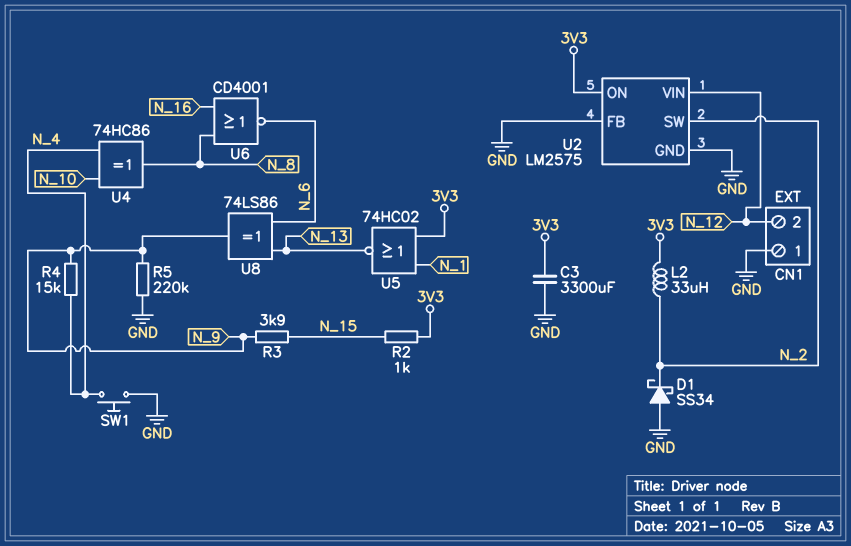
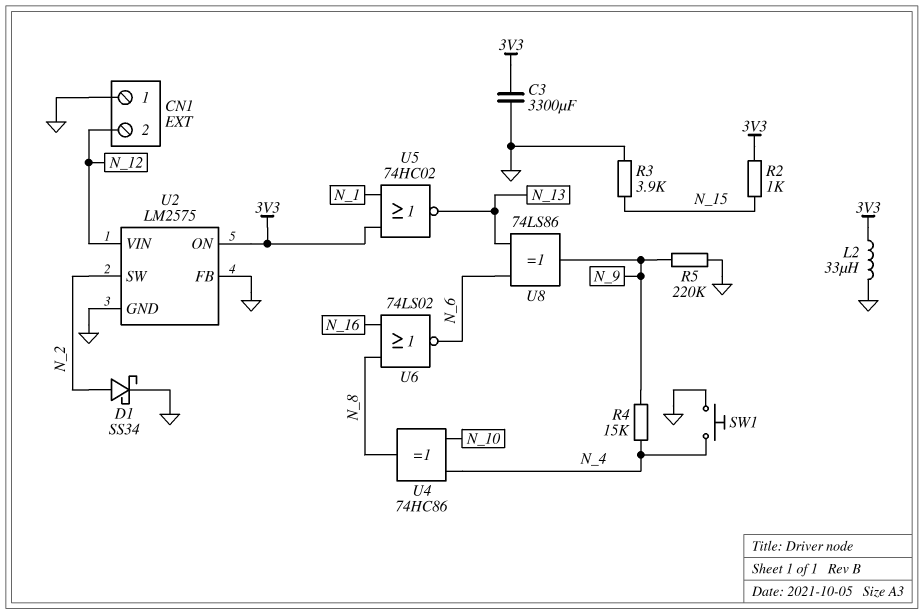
D1: schottky SS34 (A GND, K N_2) -> schottky SS34 (A N_2, K GND)
L2: 33uH (3V3, N_2) -> 33uH (3V3, GND)
R3: 3.9k (N_9, N_15) -> 3.9k (GND, N_15)
U6: NOR CD4001 (in N_8, in N_16, out N_6) -> NOR 74LS02 (in N_8, in N_16, out N_6)

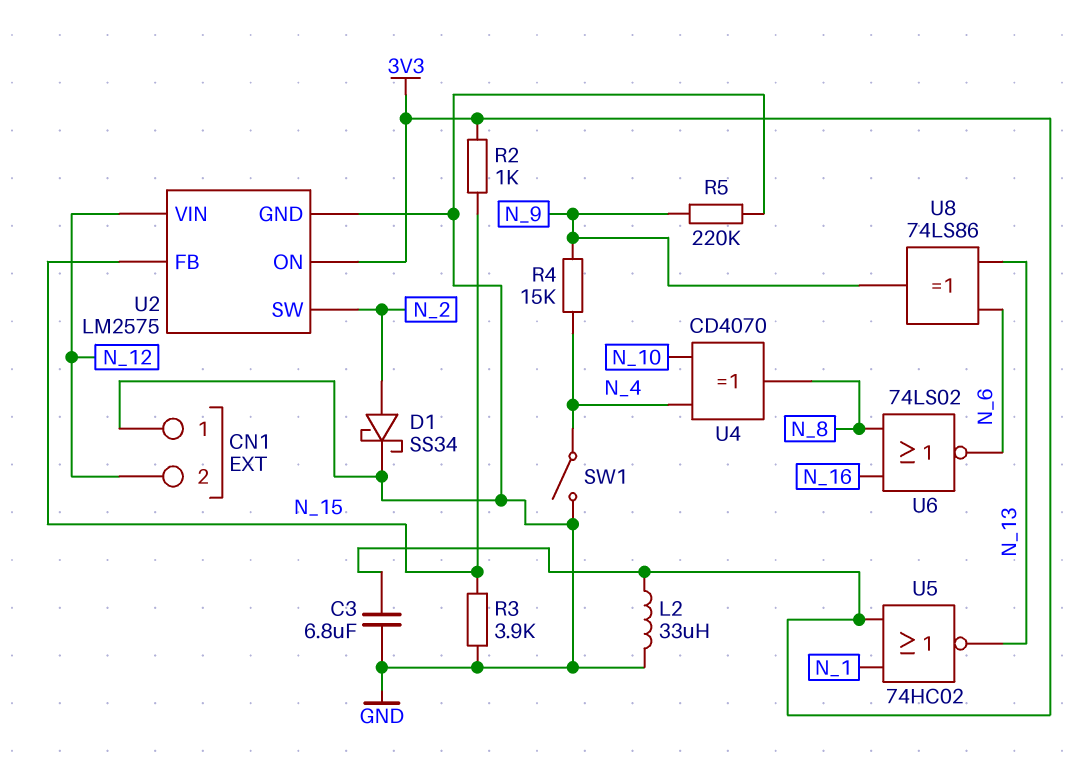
C3: 3300uF (3V3, GND) -> 6.8uF (3V3, GND)
SW1: button (GND, N_4) -> switch (GND, N_4)
U2 pin FB: GND -> N_15
U4: XOR 74HC86 (in N_4, in N_10, out N_8) -> XOR CD4070 (in N_4, in N_10, out N_8)

